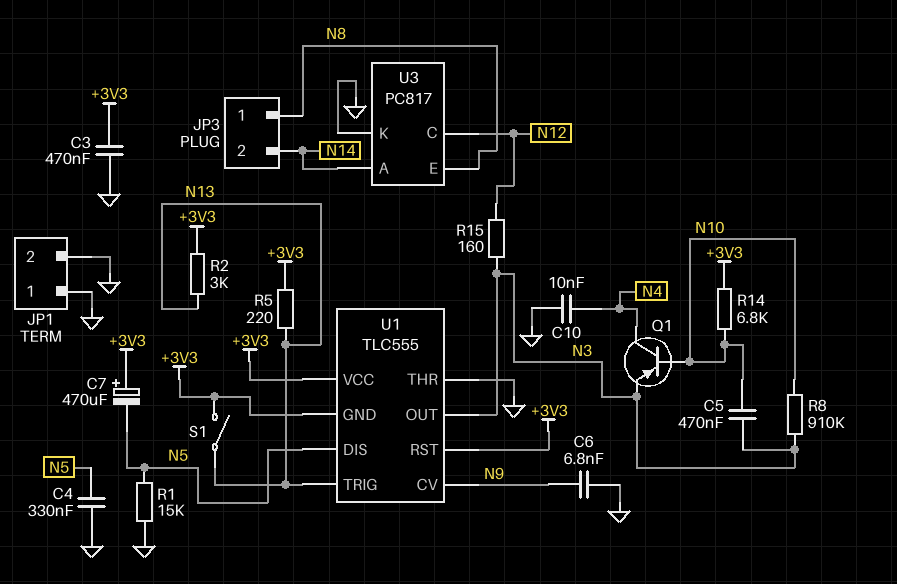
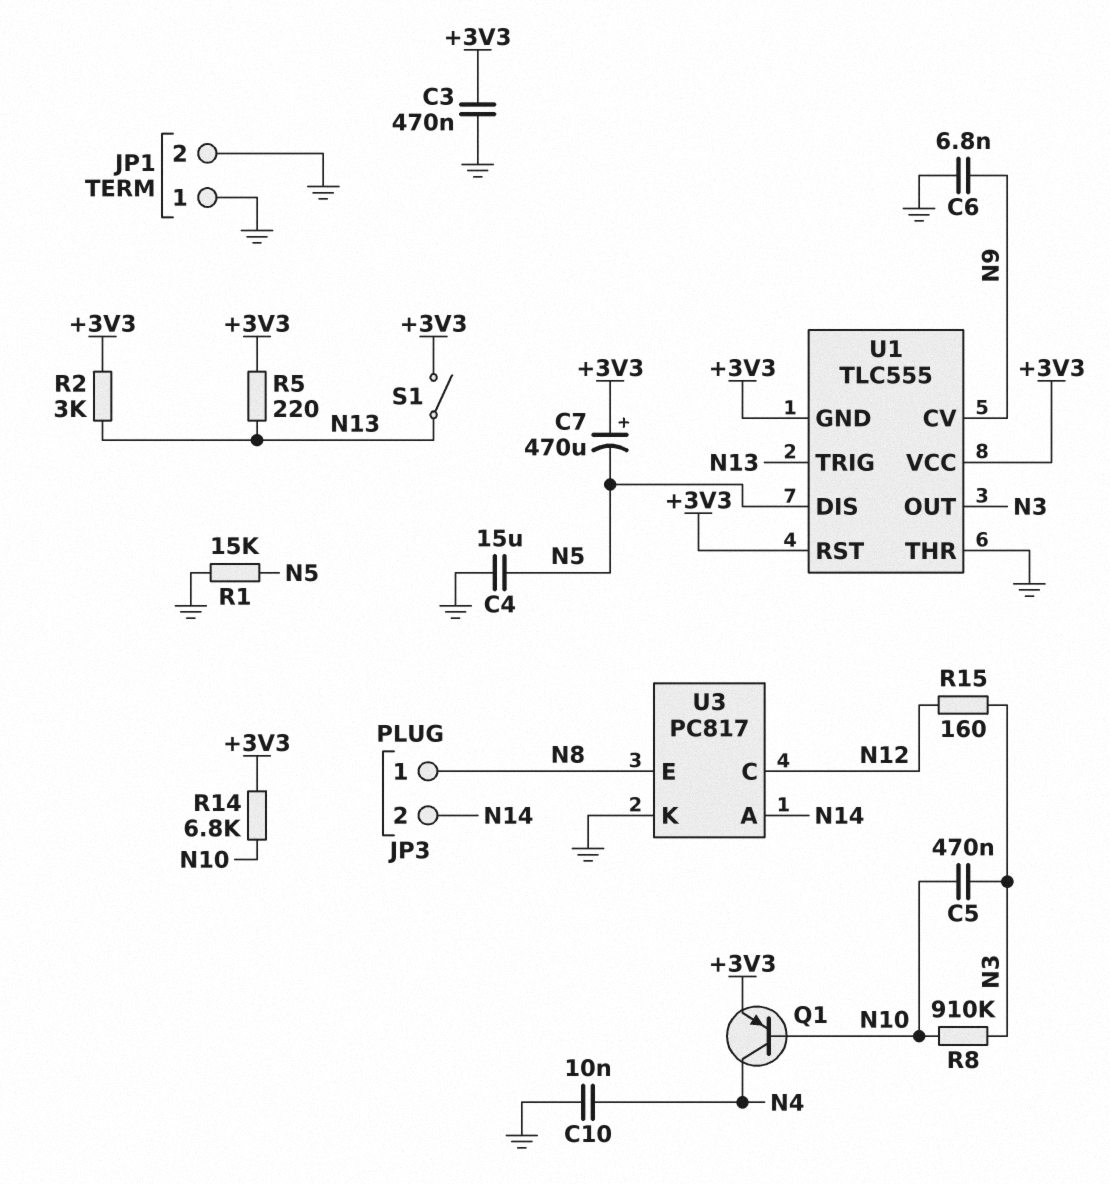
C4: 330nF (GND, N5) -> 15uF (GND, N5)
Q1: PNP (B N10, C N4, E N3) -> PNP (B N10, C N4, E +3V3)

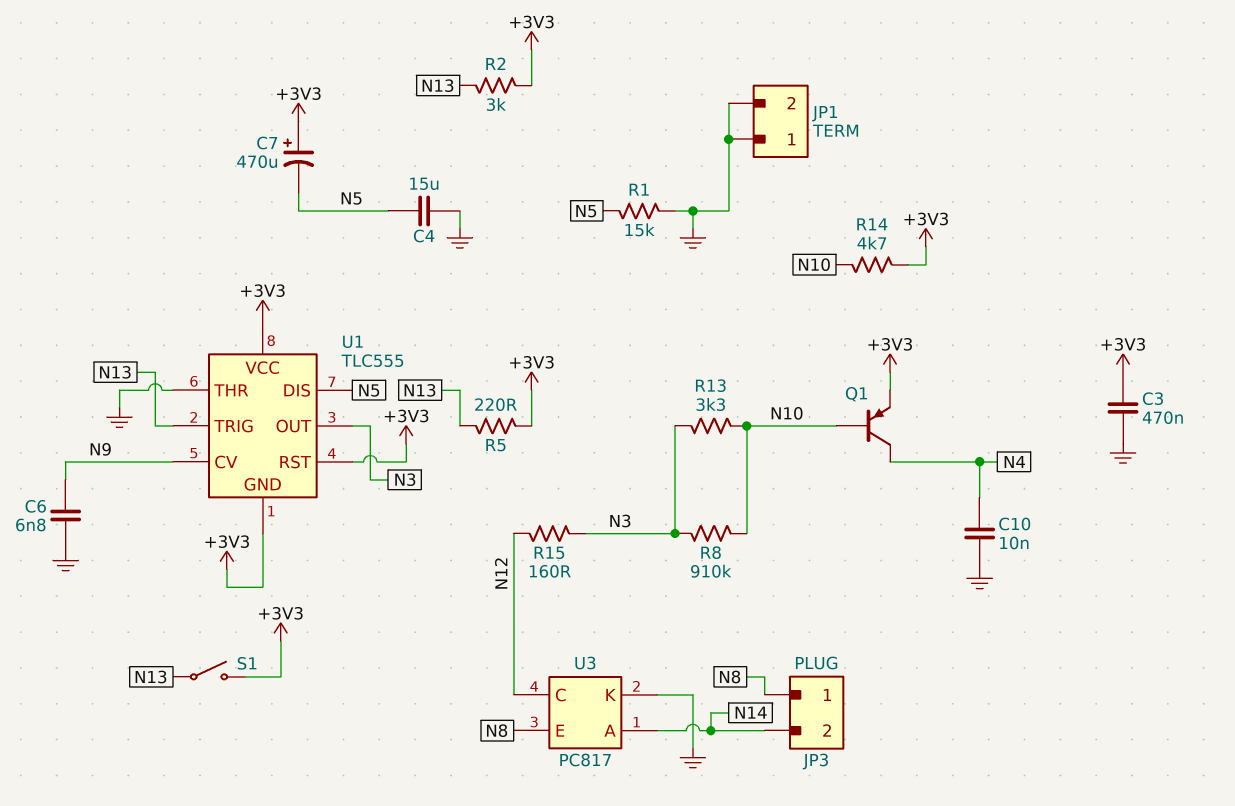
C5: 470nF (N3, N10) -> none
R13: none -> 3.3k (N3, N10)
R14: 6.8k (+3V3, N10) -> 4.7k (+3V3, N10)

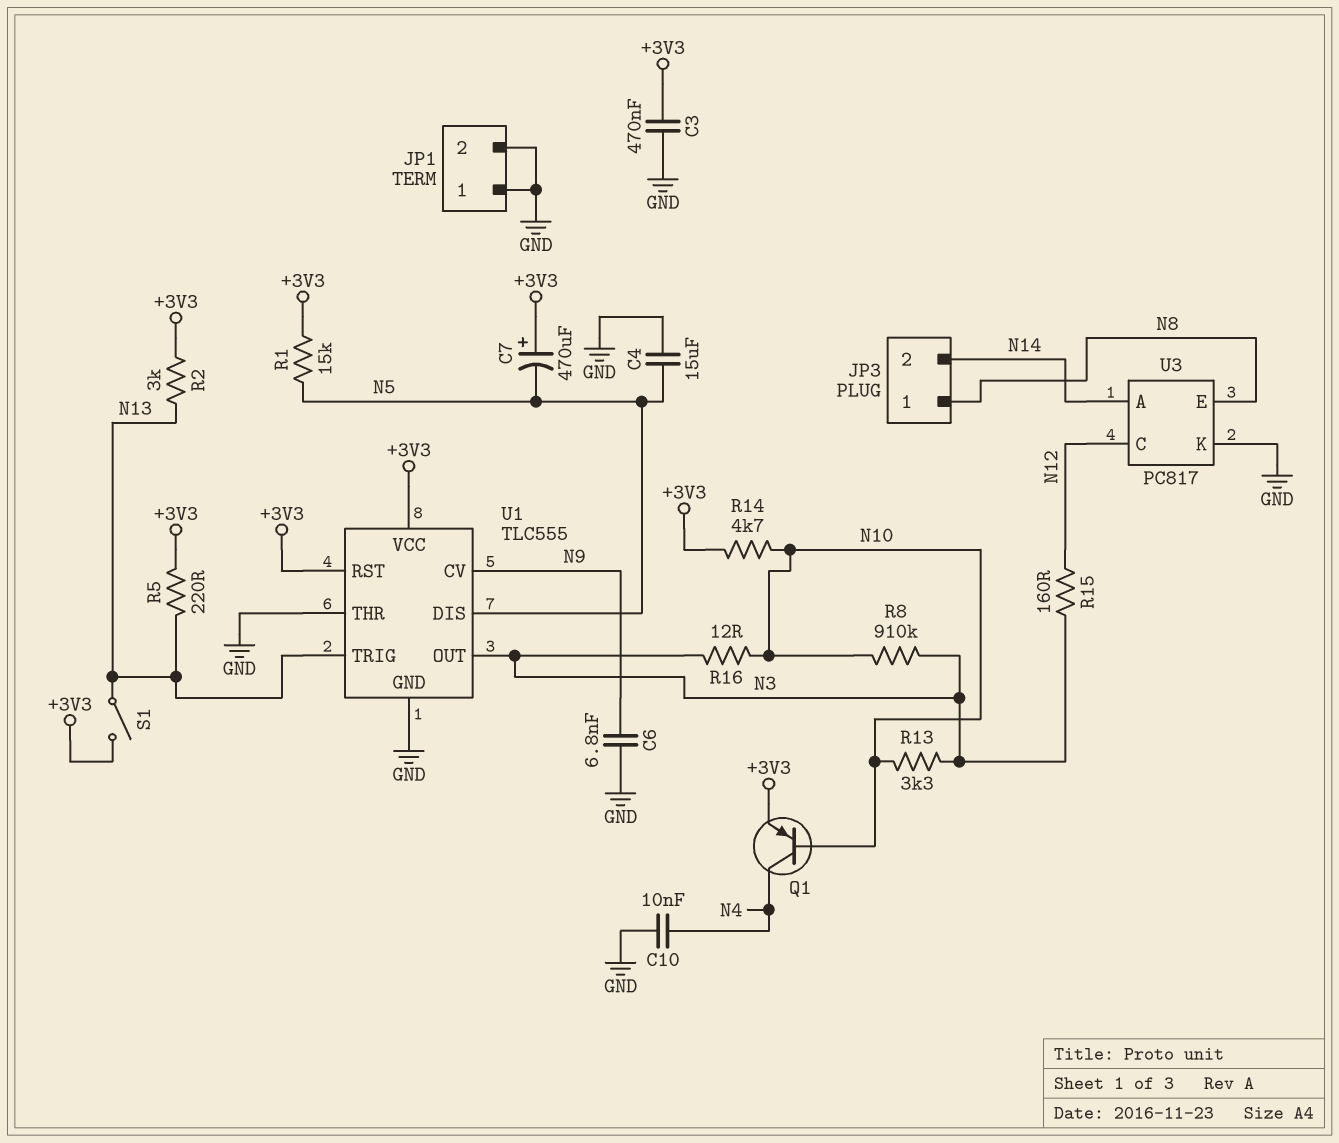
R1: 15k (GND, N5) -> 15k (+3V3, N5)
R16: none -> 12 (N3, N10)
U1 pin GND: +3V3 -> GND

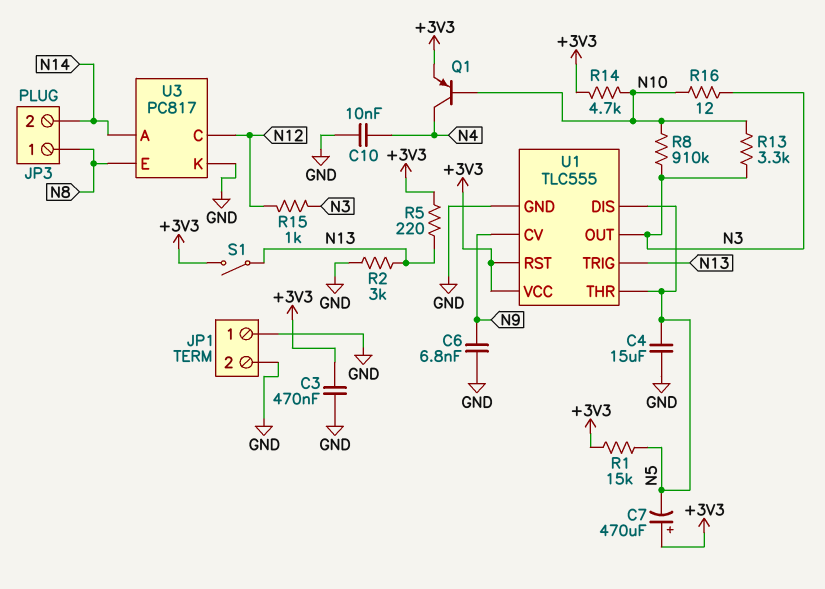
R2: 3k (+3V3, N13) -> 3k (GND, N13)
R15: 160 (N3, N12) -> 1k (N3, N12)
U1 pin THR: GND -> N5

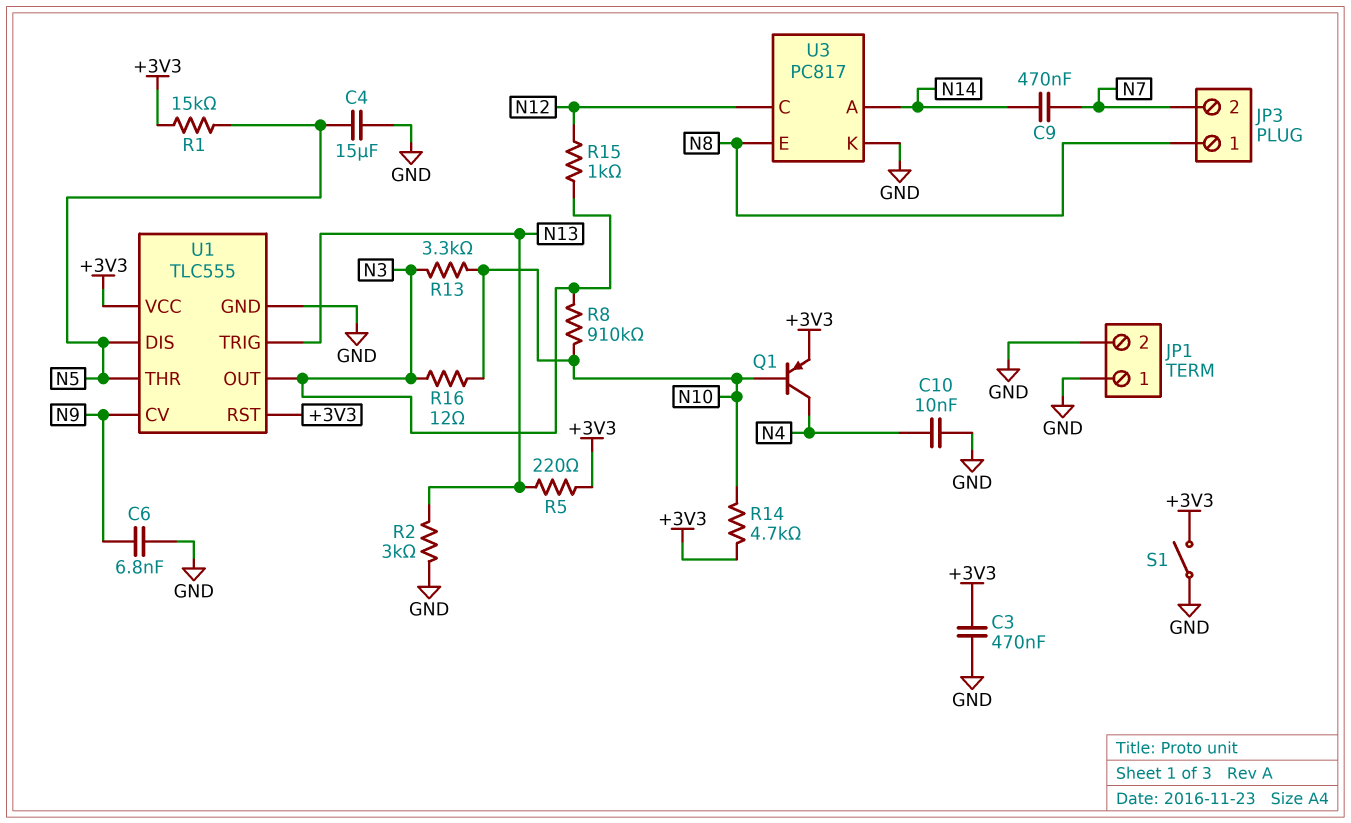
C7: 470uF (plus +3V3, minus N5) -> none
C9: none -> 470nF (N7, N14)
JP3 pin 2: N14 -> N7
S1: switch (+3V3, N13) -> switch (+3V3, GND)

